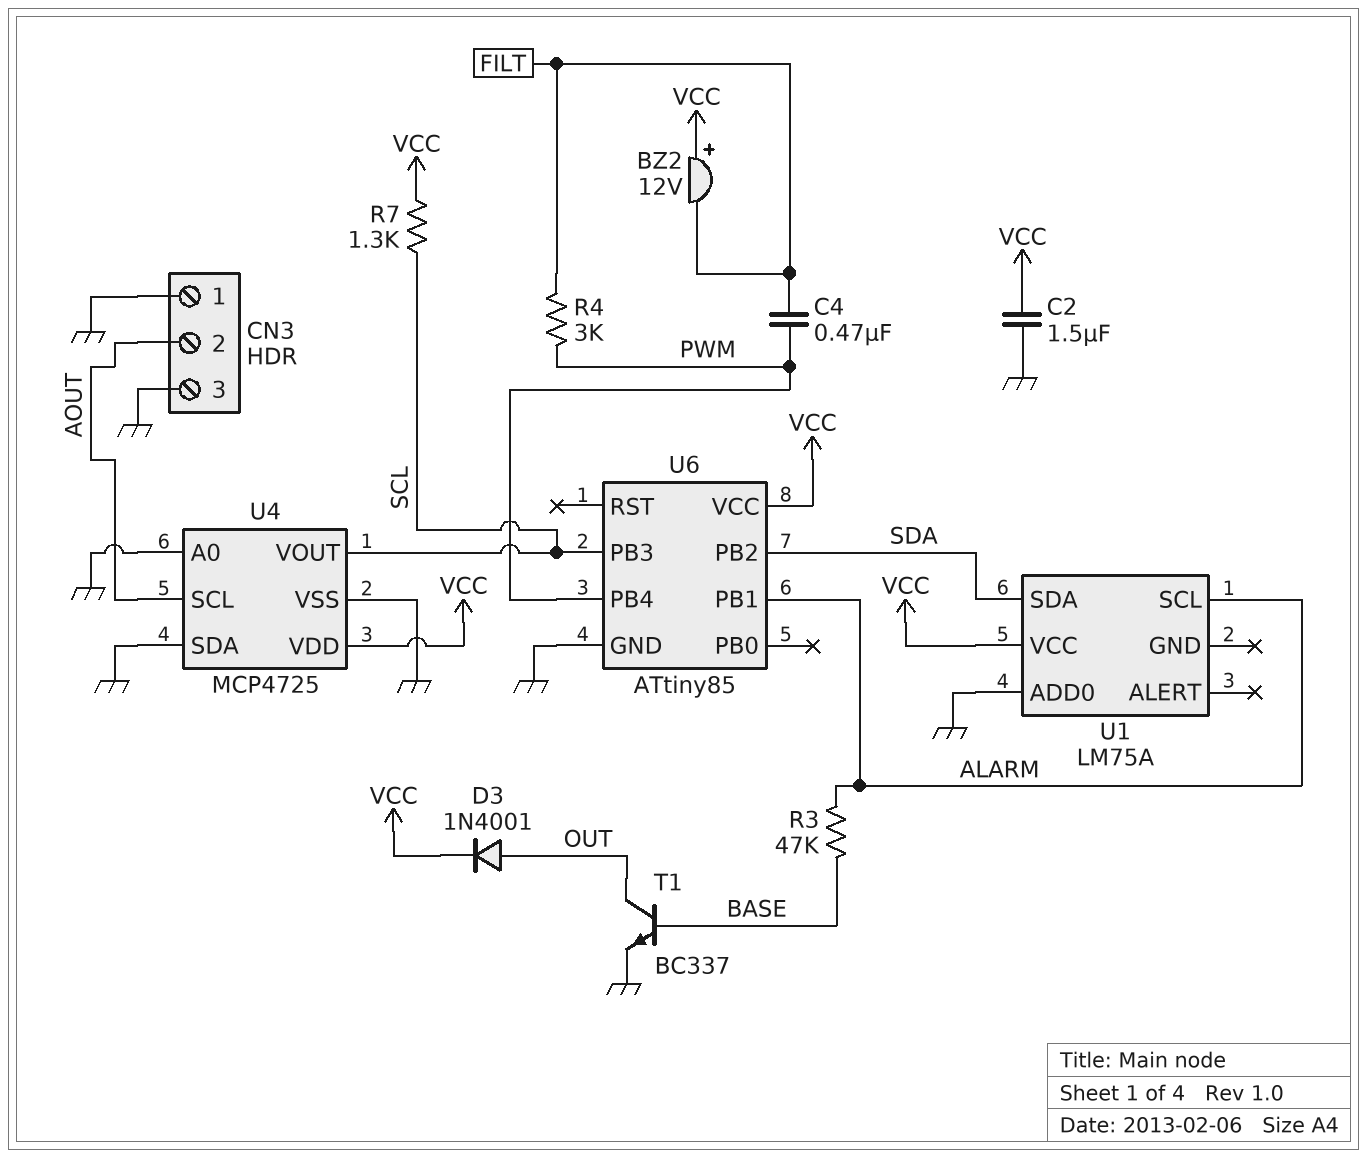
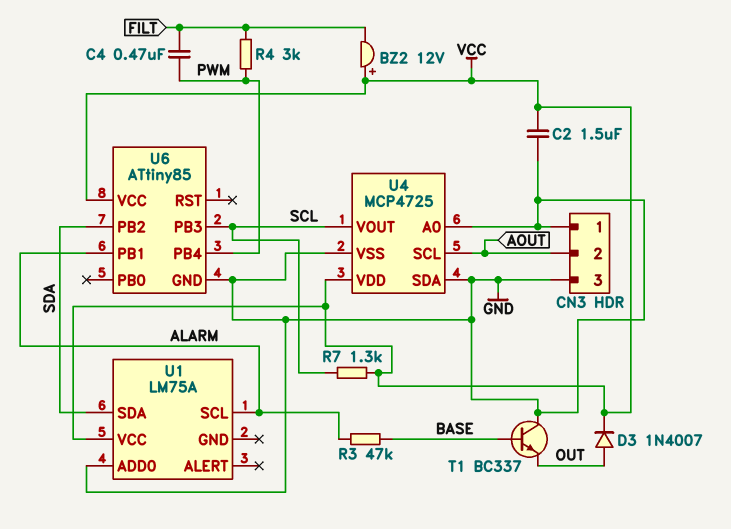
D3: diode 1N4001 (A OUT, K VCC) -> diode 1N4007 (A OUT, K VCC)
T1: NPN BC337 (B BASE, C OUT, E GND) -> NPN BC337 (B BASE, C GND, E OUT)

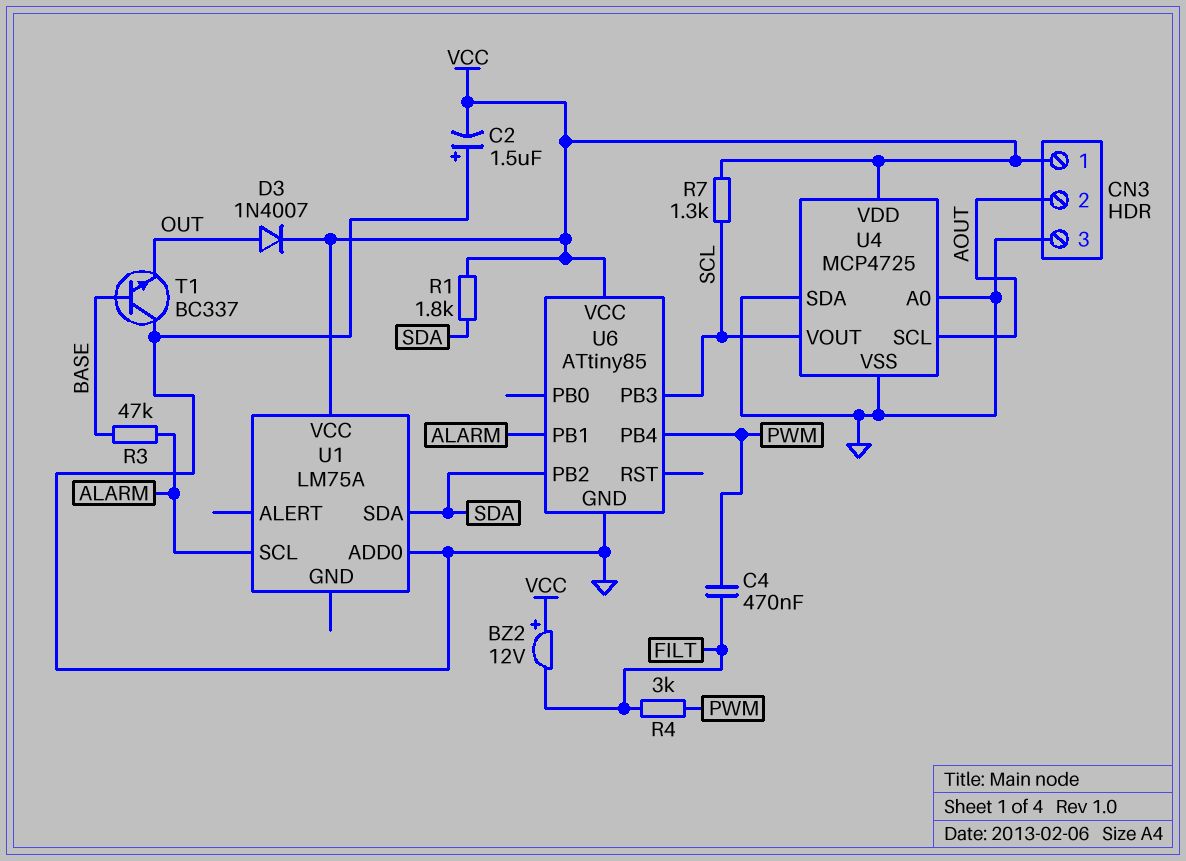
C2: 1.5uF (GND, VCC) -> 1.5uF (plus GND, minus VCC)
CN3 pin 1: GND -> VCC
R1: none -> 1.8k (SDA, VCC)

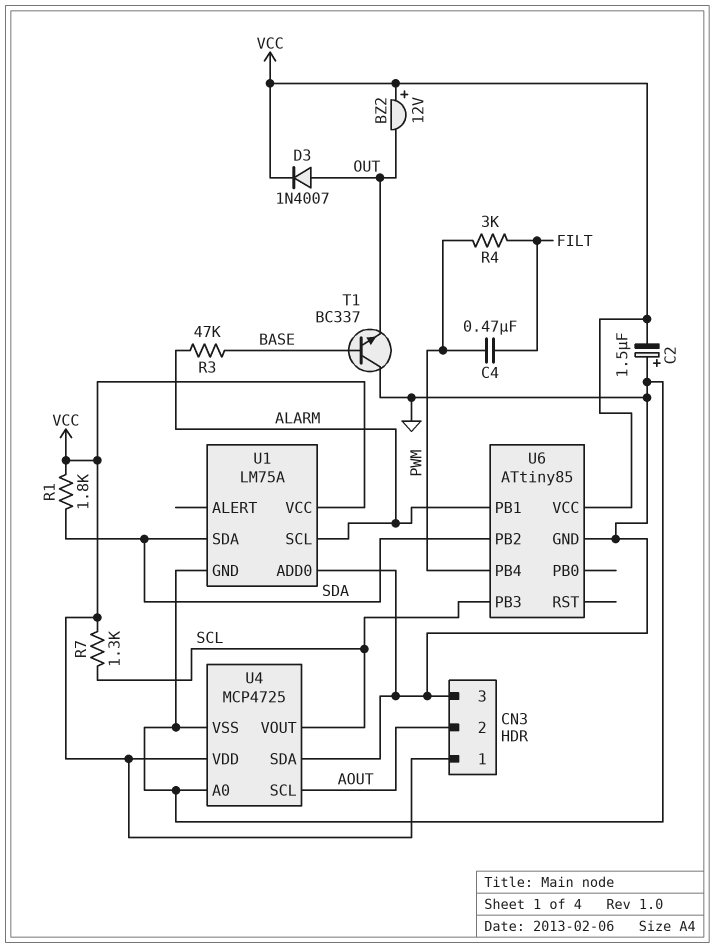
BZ2: buzzer 12V (plus VCC, minus FILT) -> buzzer 12V (plus VCC, minus OUT)
U1 pin GND: none -> GND

